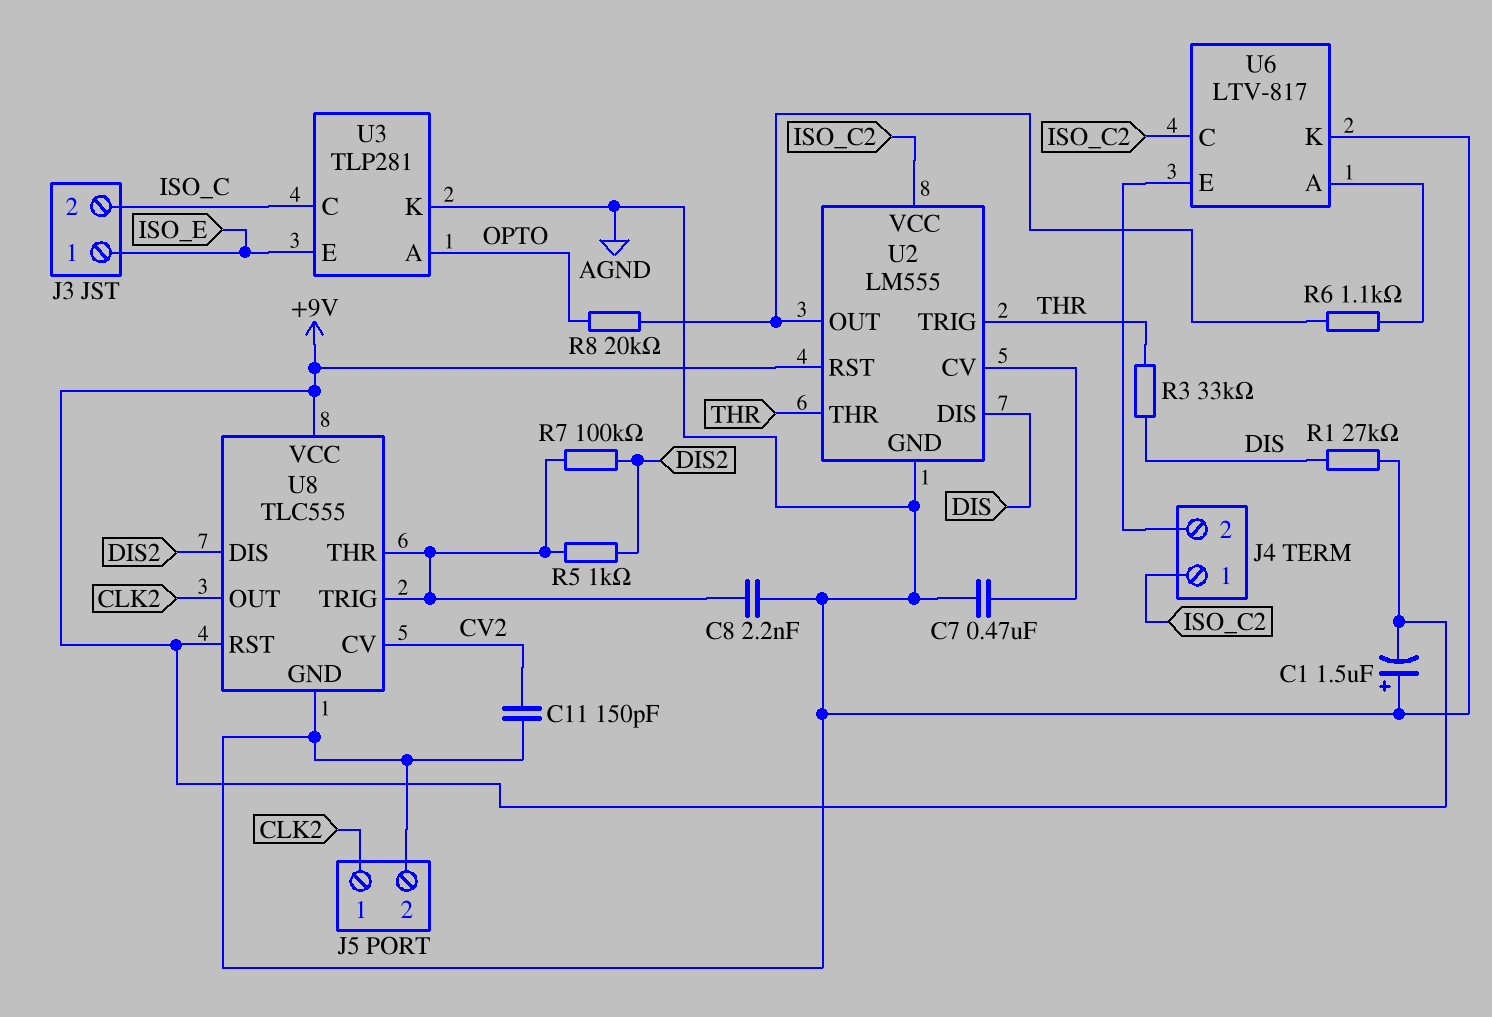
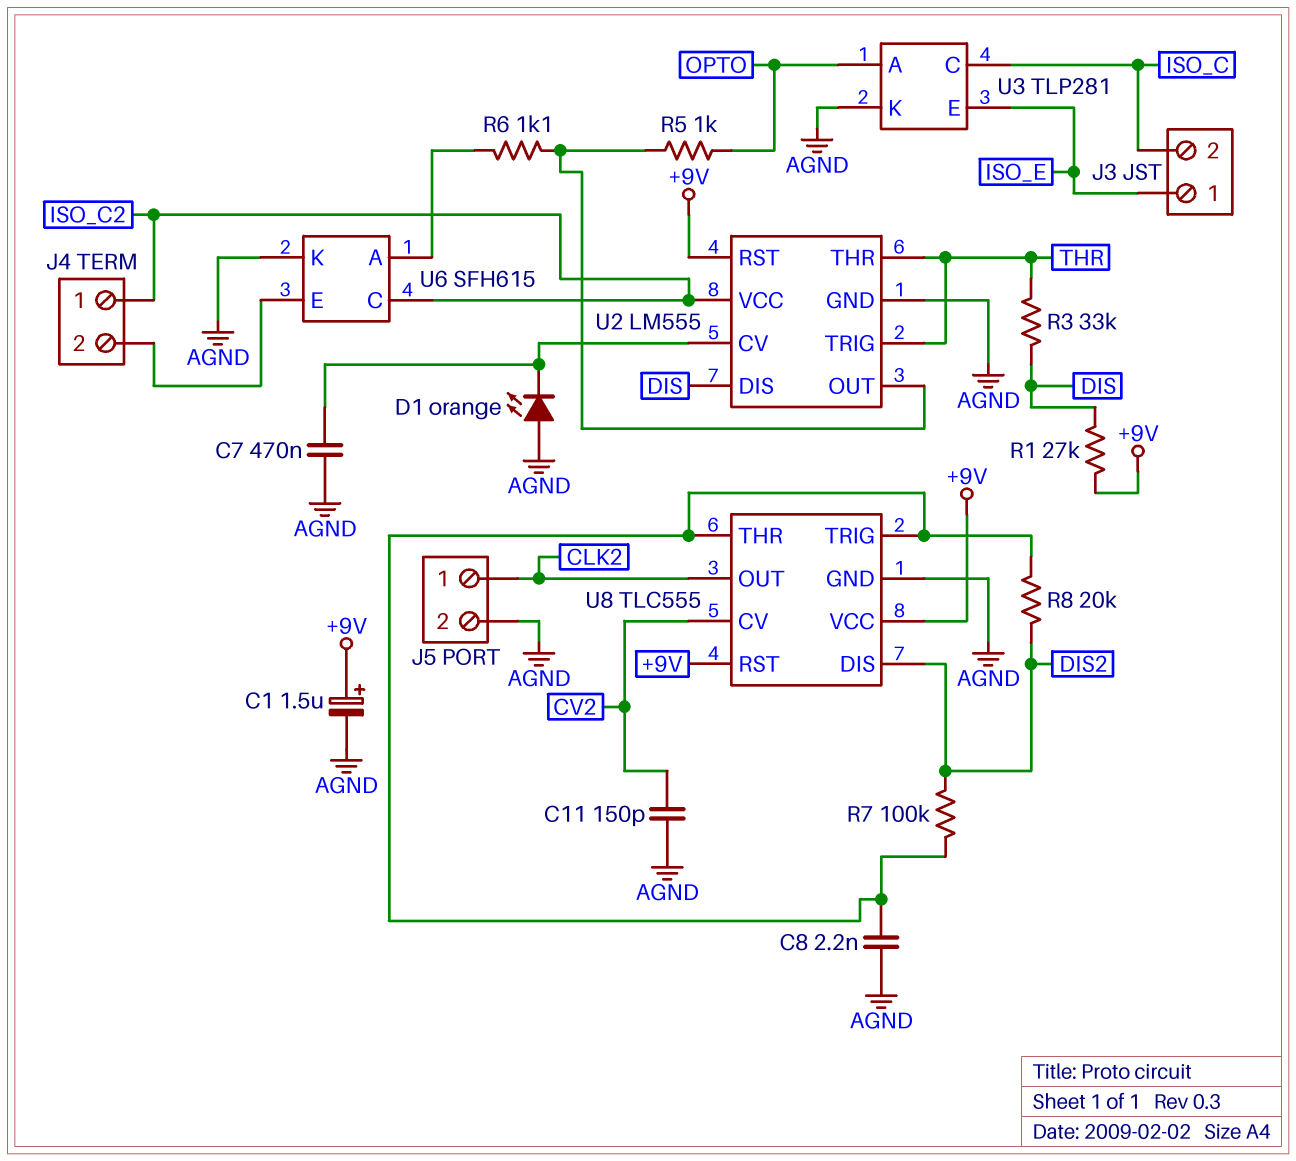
C1: 1.5uF (plus AGND, minus +9V) -> 1.5uF (plus +9V, minus AGND)
D1: none -> LED orange (A AGND, K U2/CV)
R5: 1k (DIS2, U8/THR) -> 1k (OPTO, U2/OUT)
R8: 20k (OPTO, U2/OUT) -> 20k (DIS2, U8/THR)
U6: LTV-817 -> SFH615

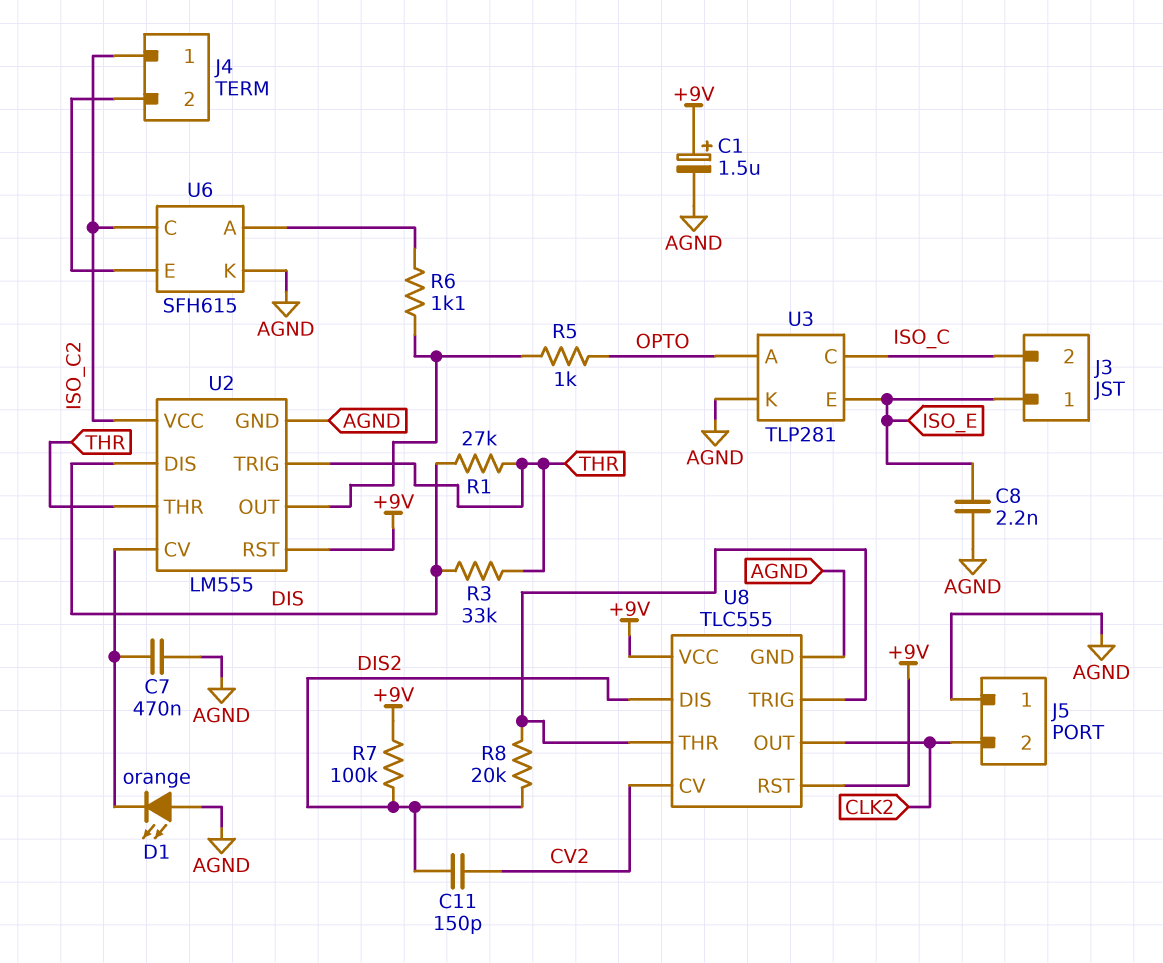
C8: 2.2nF (AGND, U8/THR) -> 2.2nF (AGND, ISO_E)
C11: 150pF (AGND, CV2) -> 150pF (CV2, DIS2)
J5 pin 1: CLK2 -> AGND
J5 pin 2: AGND -> CLK2
R1: 27k (+9V, DIS) -> 27k (DIS, THR)
R7: 100k (DIS2, U8/THR) -> 100k (+9V, DIS2)

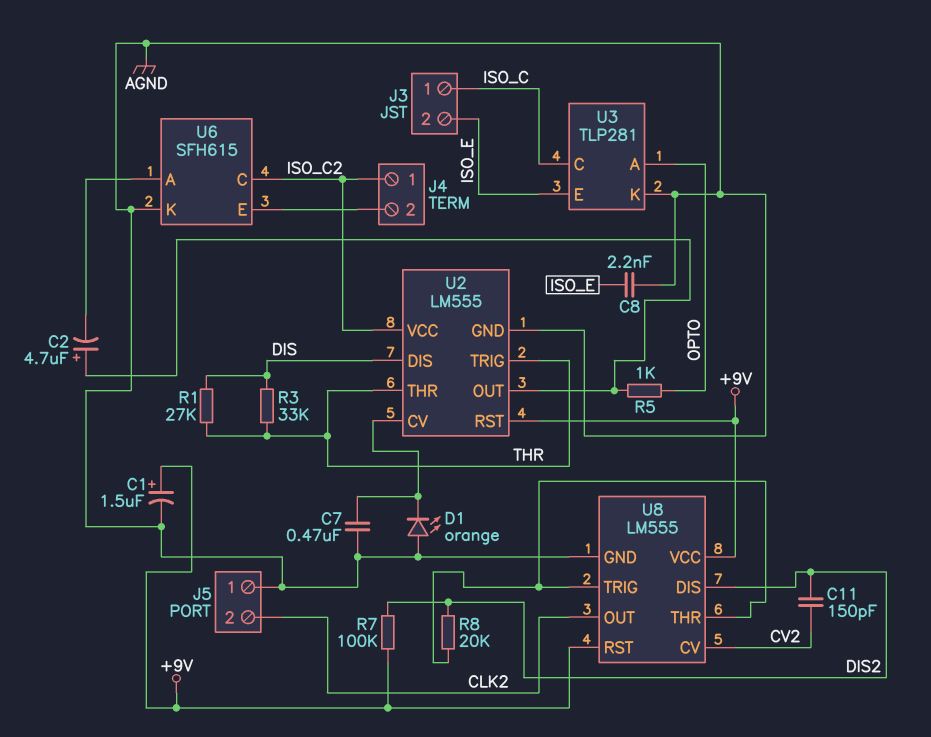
C2: none -> 4.7uF (plus U2/OUT, minus U6/A)
J3 pin 1: ISO_E -> ISO_C
J3 pin 2: ISO_C -> ISO_E
R6: 1.1k (U2/OUT, U6/A) -> none
U8: TLC555 -> LM555

